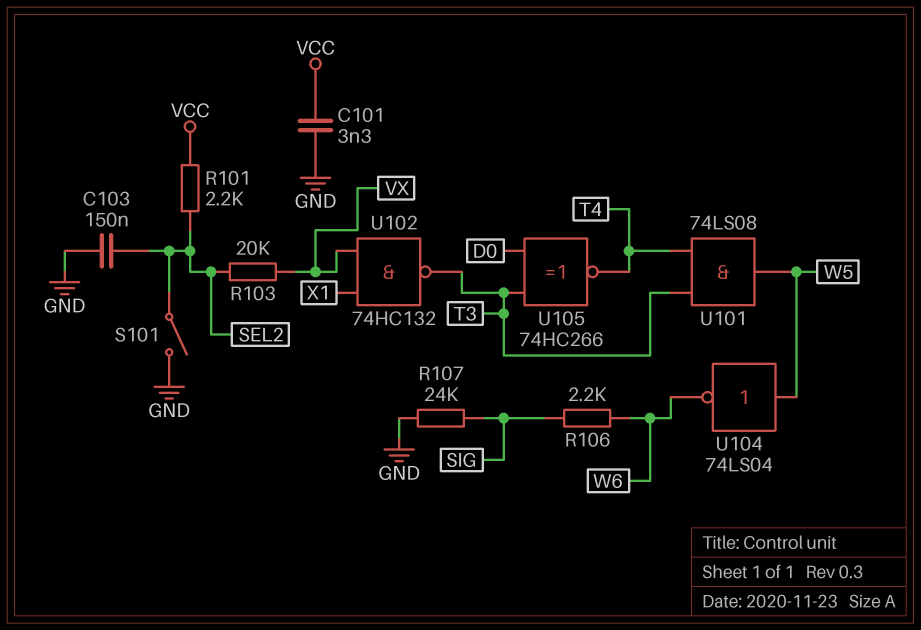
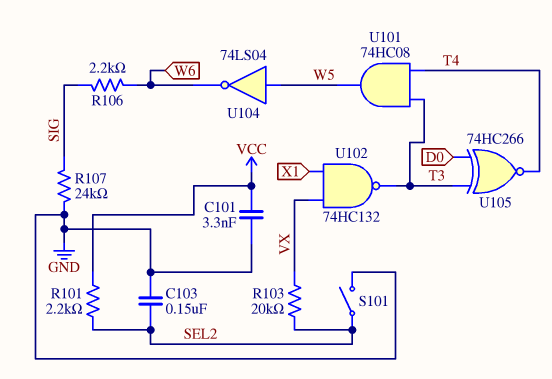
U101: AND 74LS08 (in T3, in T4, out W5) -> AND 74HC08 (in T3, in T4, out W5)

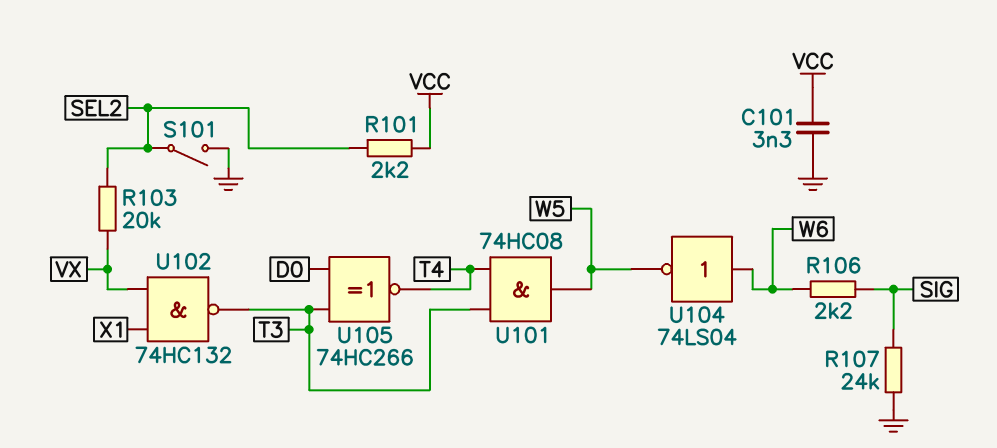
C103: 150nF (GND, SEL2) -> none
U104: NOT 74LS04 (in W5, out W6) -> NOT 74LS04 (in W6, out W5)

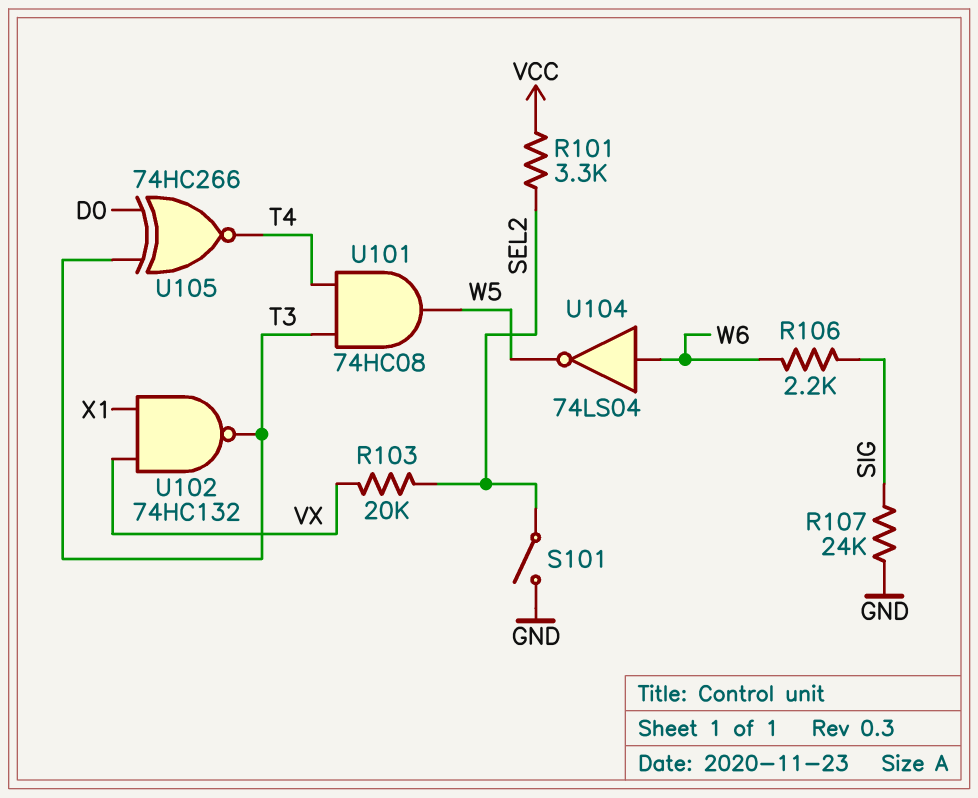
C101: 3.3nF (GND, VCC) -> none
R101: 2.2k (SEL2, VCC) -> 3.3k (SEL2, VCC)

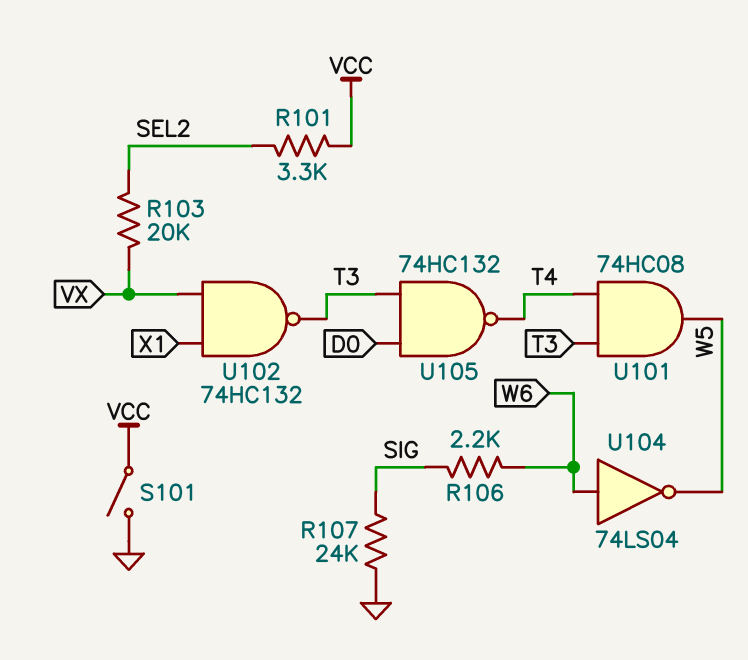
S101: switch (GND, SEL2) -> switch (GND, VCC)
U105: XNOR 74HC266 (in D0, in T3, out T4) -> NAND 74HC132 (in D0, in T3, out T4)

